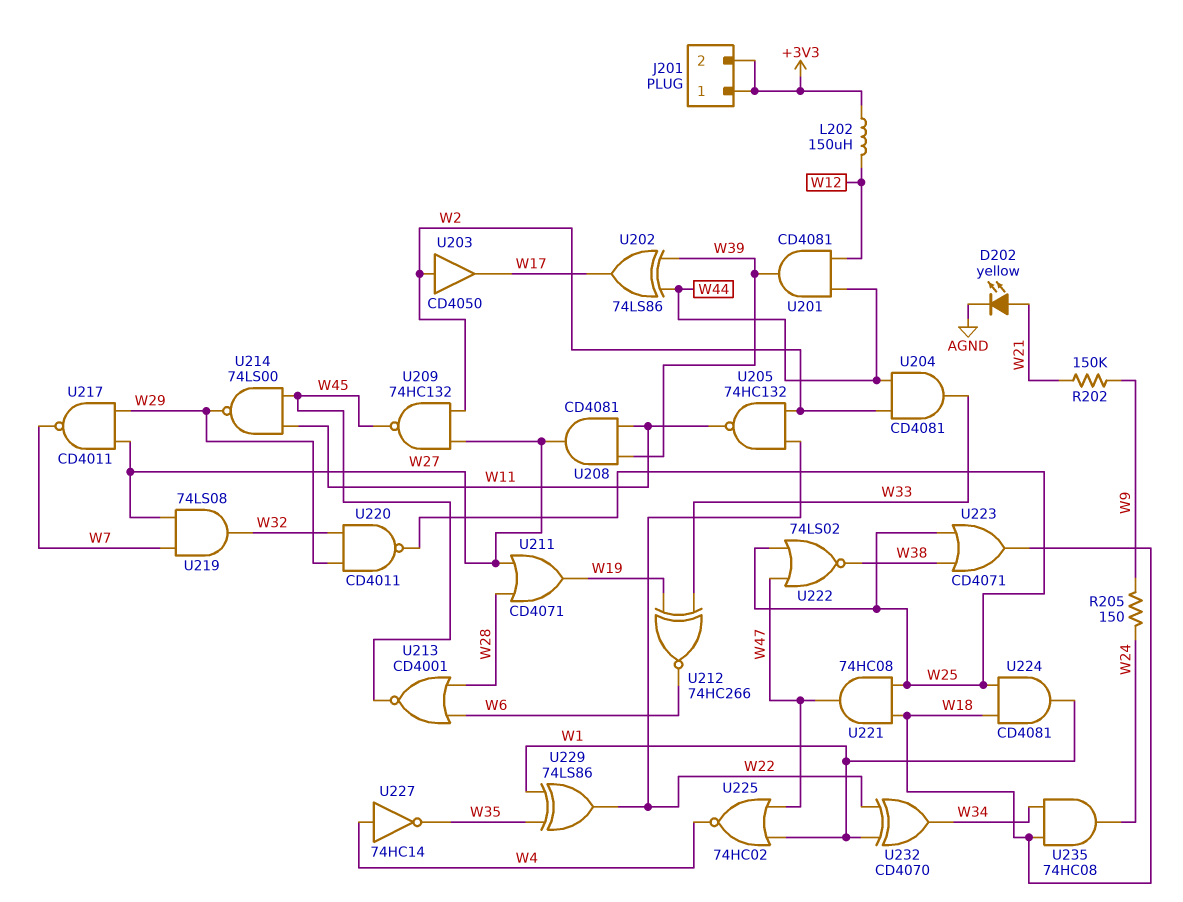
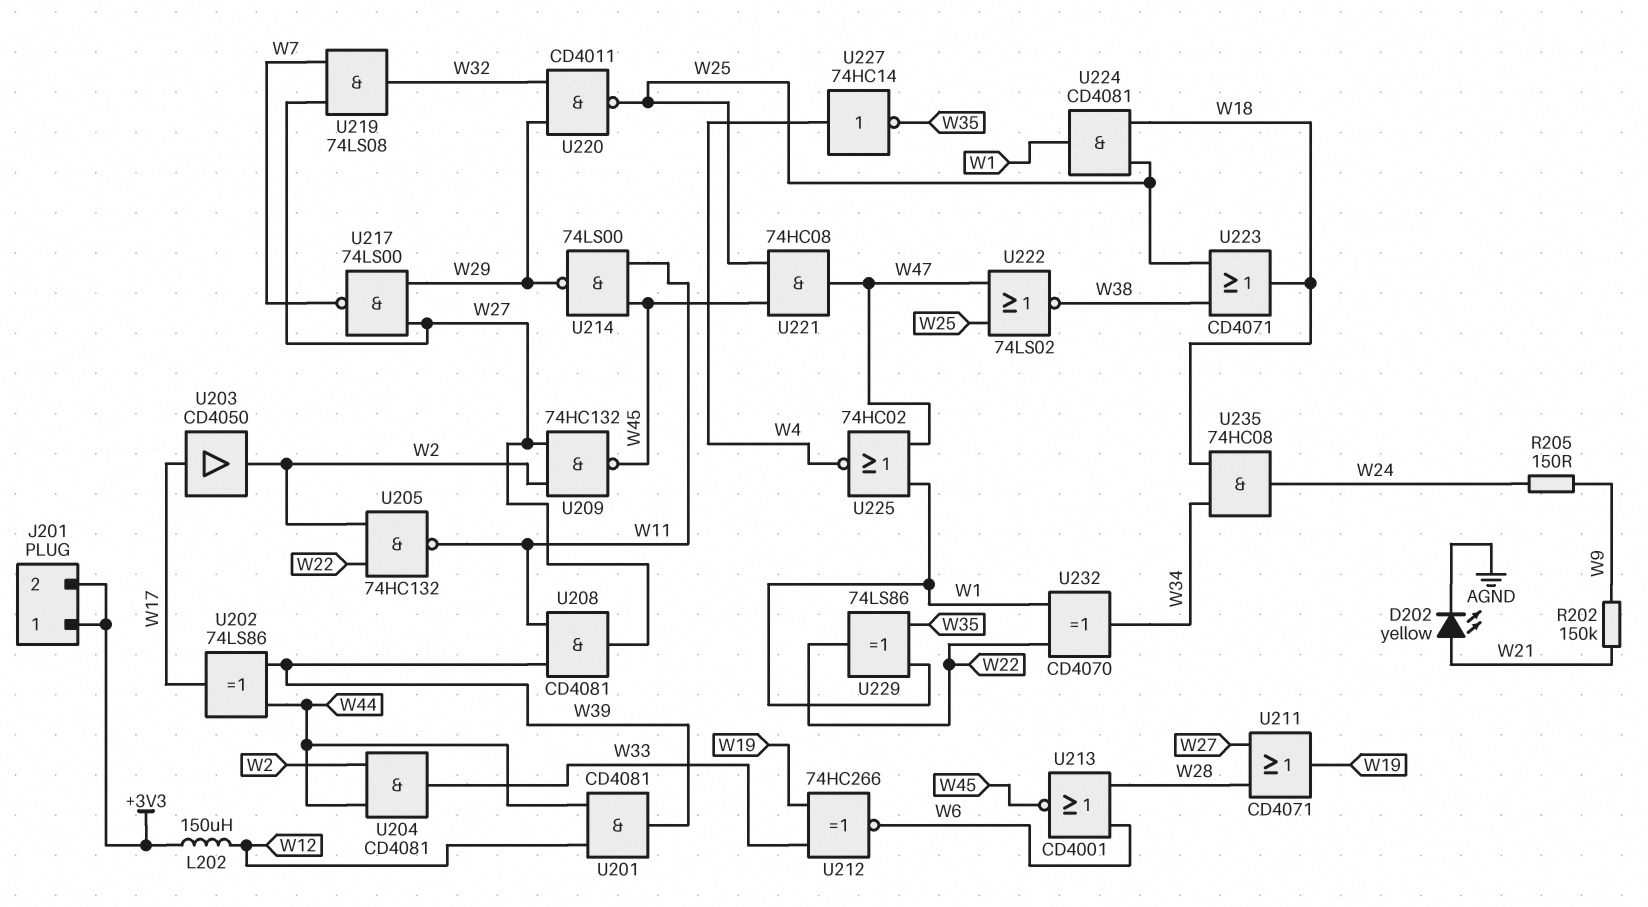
U203: buffer CD4050 (in W2, out W17) -> buffer CD4050 (in W17, out W2)
U217: NAND CD4011 (in W27, in W29, out W7) -> NAND 74LS00 (in W27, in W29, out W7)
U221: AND 74HC08 (in W18, in W25, out W47) -> AND 74HC08 (in W25, in W45, out W47)

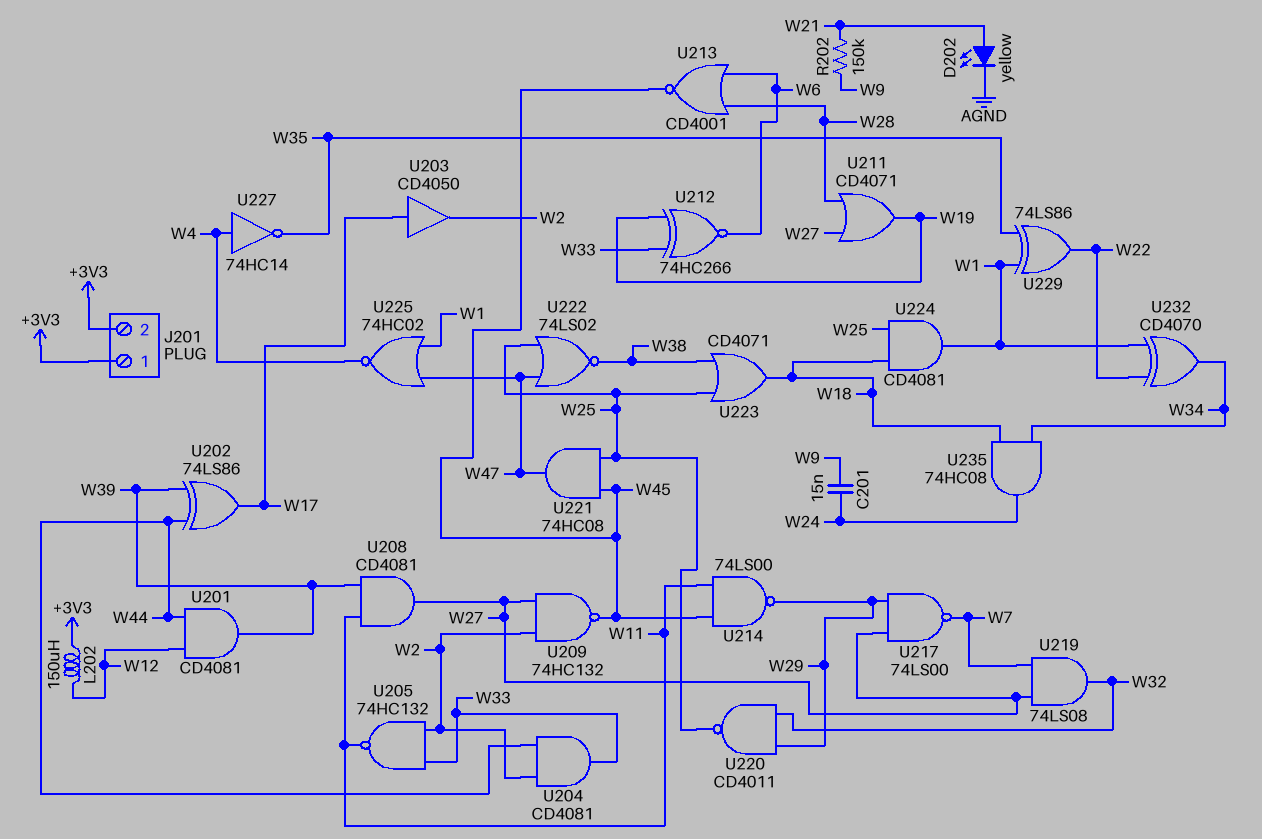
C201: none -> 15nF (W9, W24)
R205: 150 (W9, W24) -> none
U205: NAND 74HC132 (in W2, in W22, out W11) -> NAND 74HC132 (in W2, in W33, out W11)

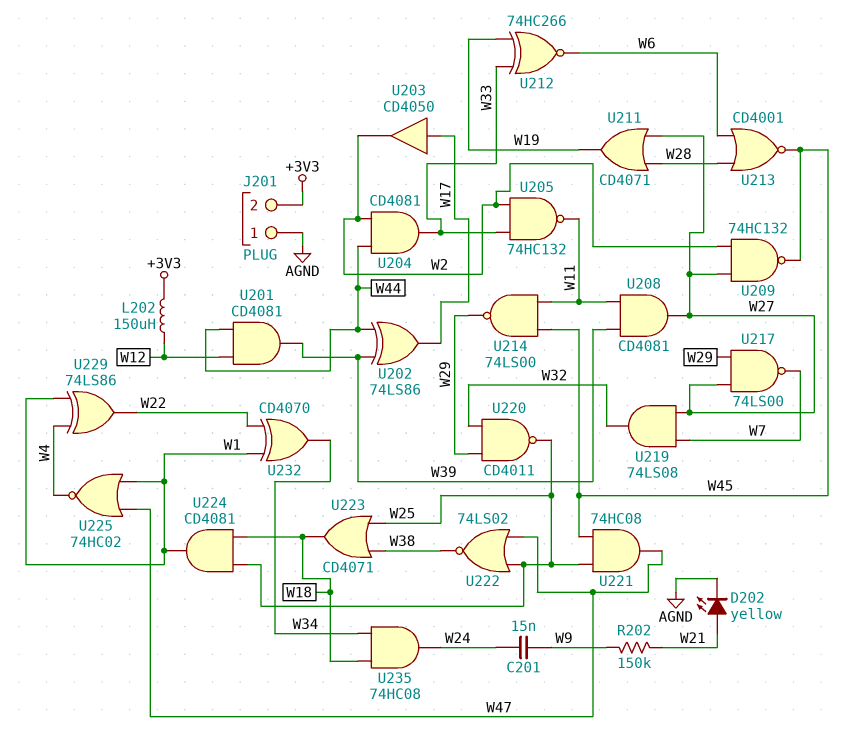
J201 pin 1: +3V3 -> AGND
U227: NOT 74HC14 (in W4, out W35) -> none
U229: XOR 74LS86 (in W1, in W35, out W22) -> XOR 74LS86 (in W1, in W4, out W22)

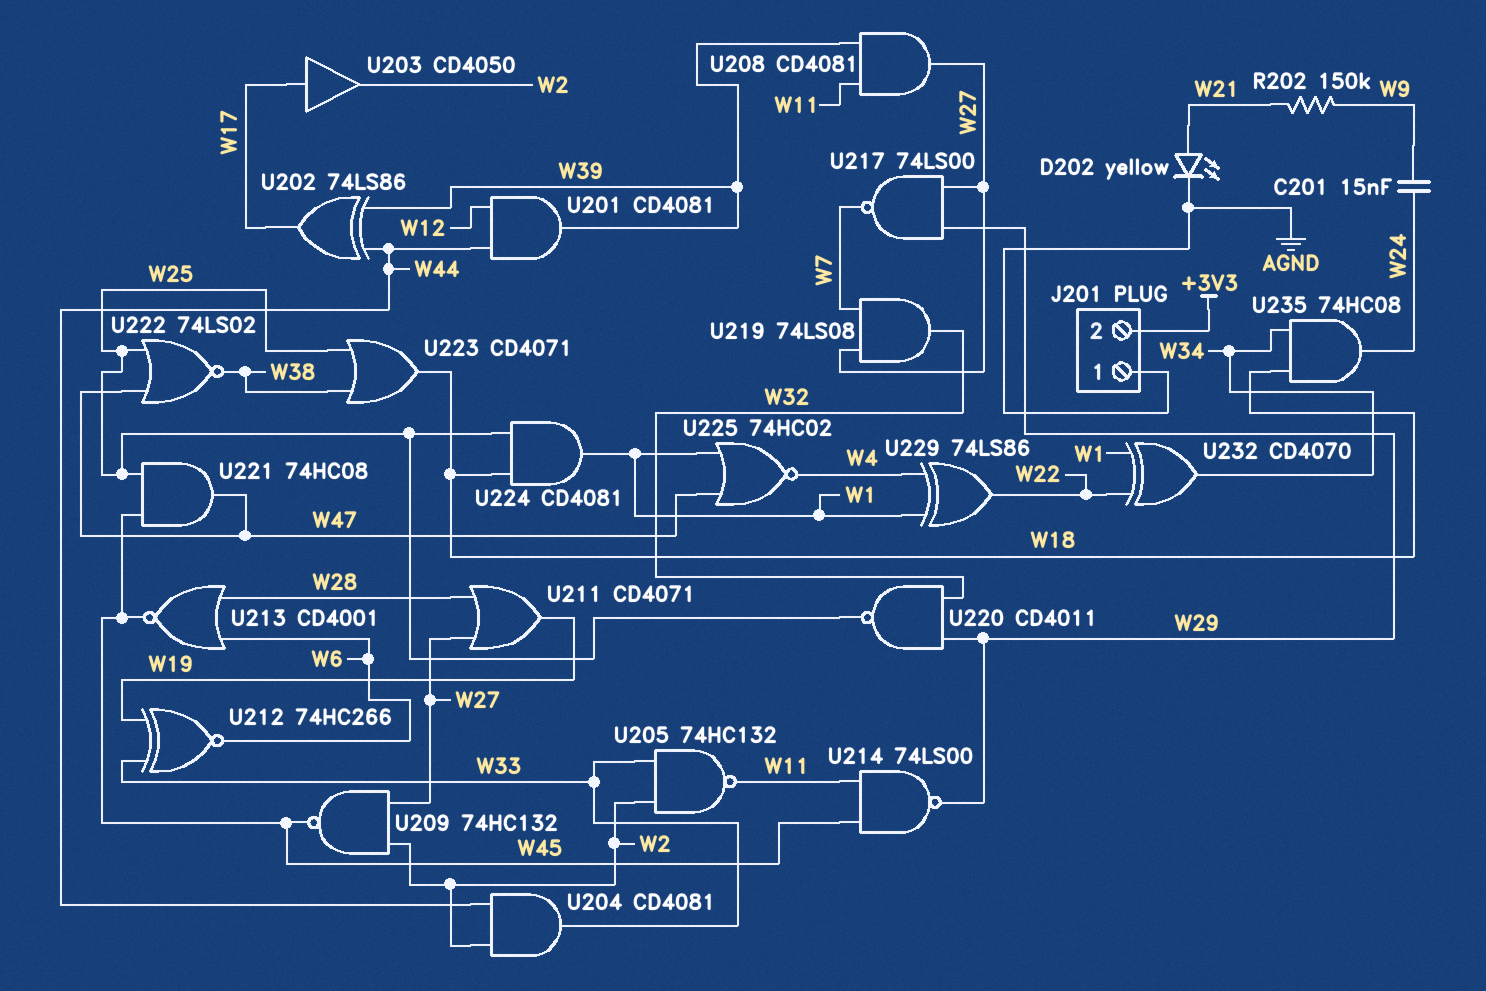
L202: 150uH (+3V3, W12) -> none

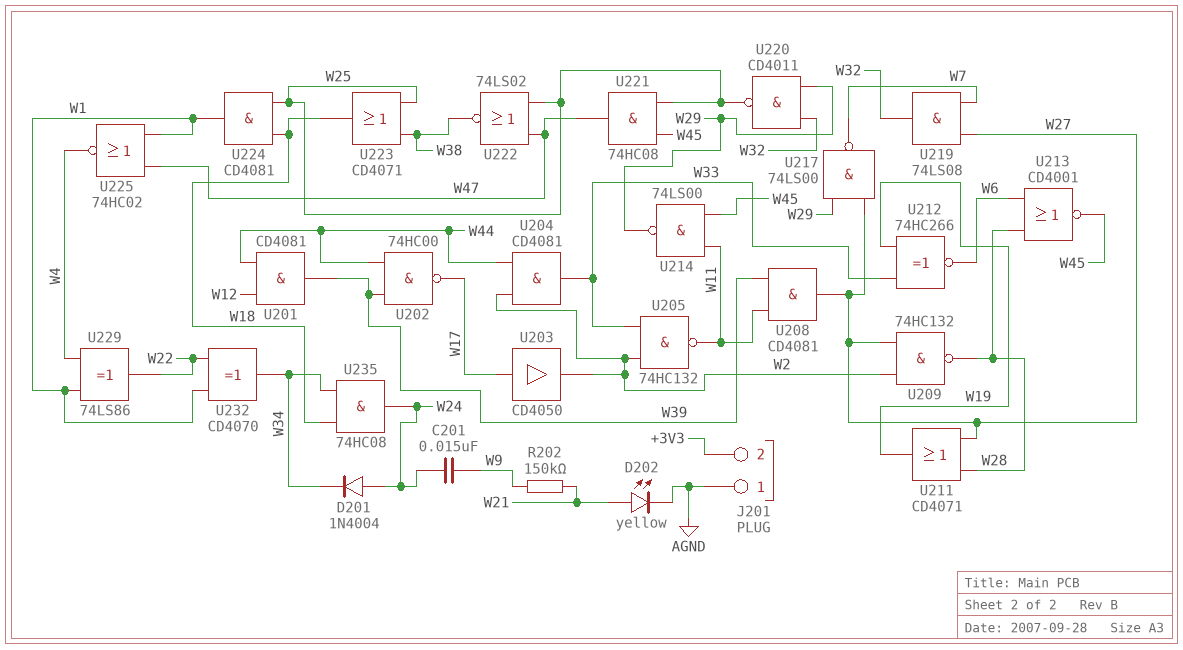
D201: none -> diode 1N4004 (A W24, K W34)
U202: XOR 74LS86 (in W39, in W44, out W17) -> NAND 74HC00 (in W39, in W44, out W17)
U209: NAND 74HC132 (in W2, in W27, out W45) -> NAND 74HC132 (in W2, in W27, out W28)

